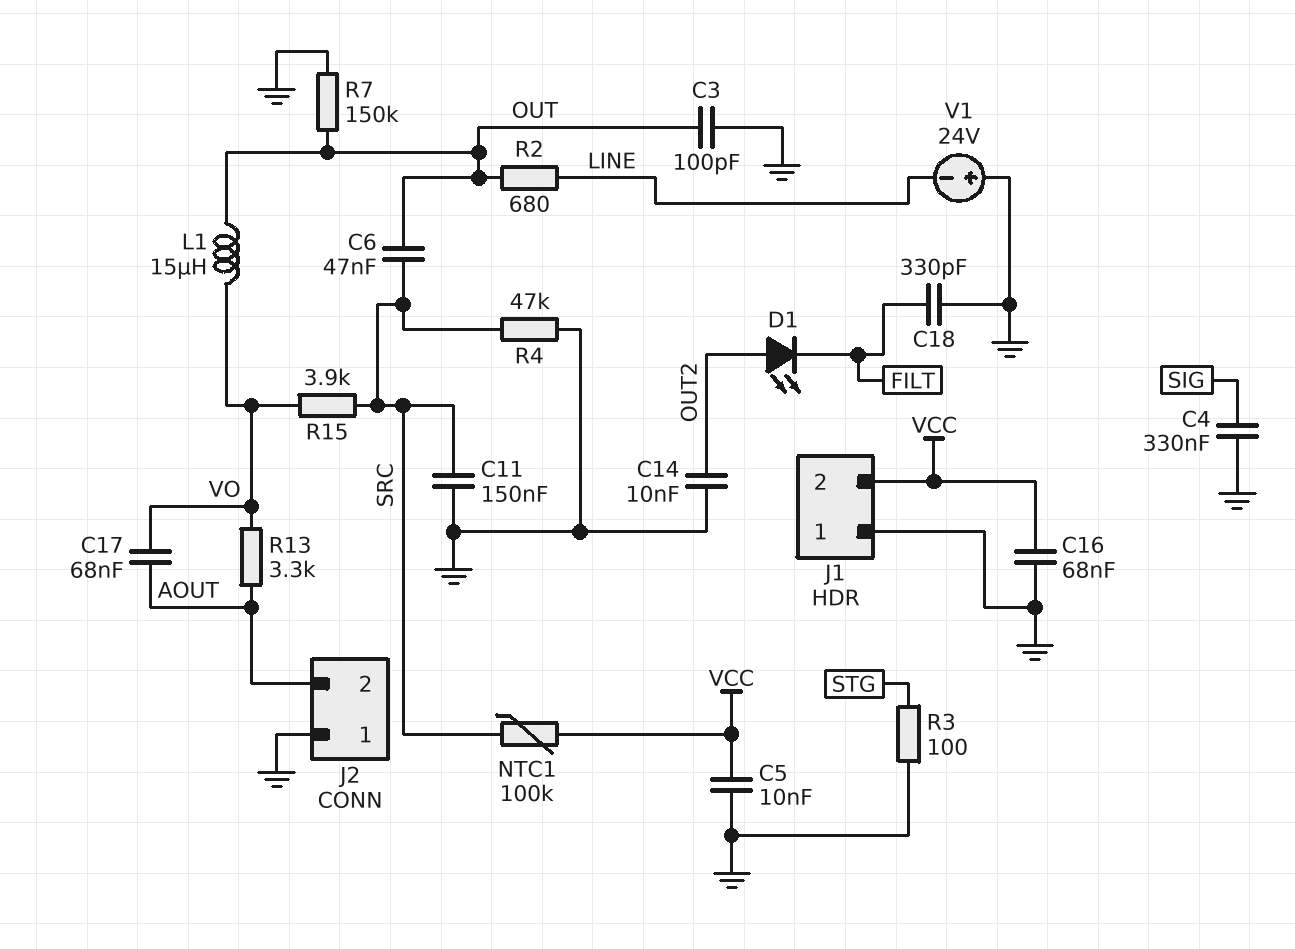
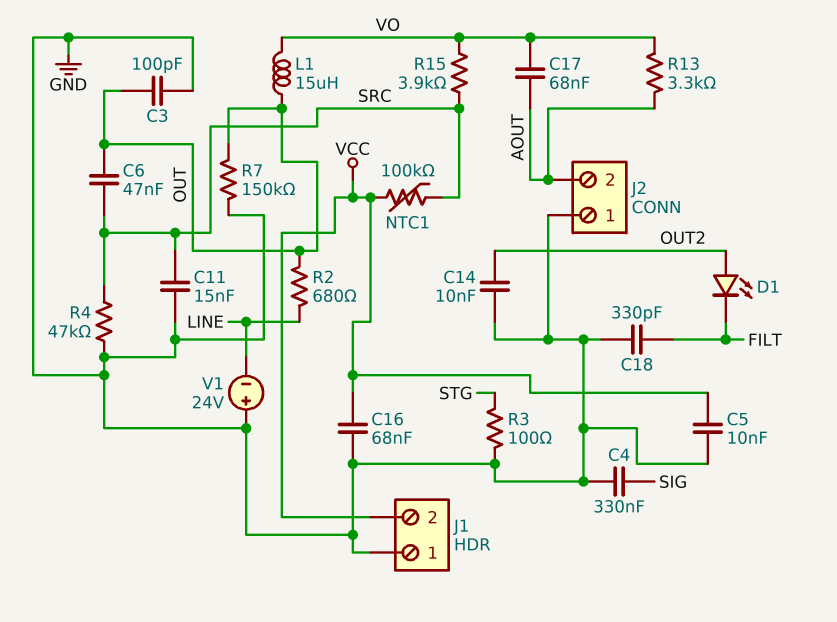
C11: 150nF (GND, SRC) -> 15nF (GND, SRC)

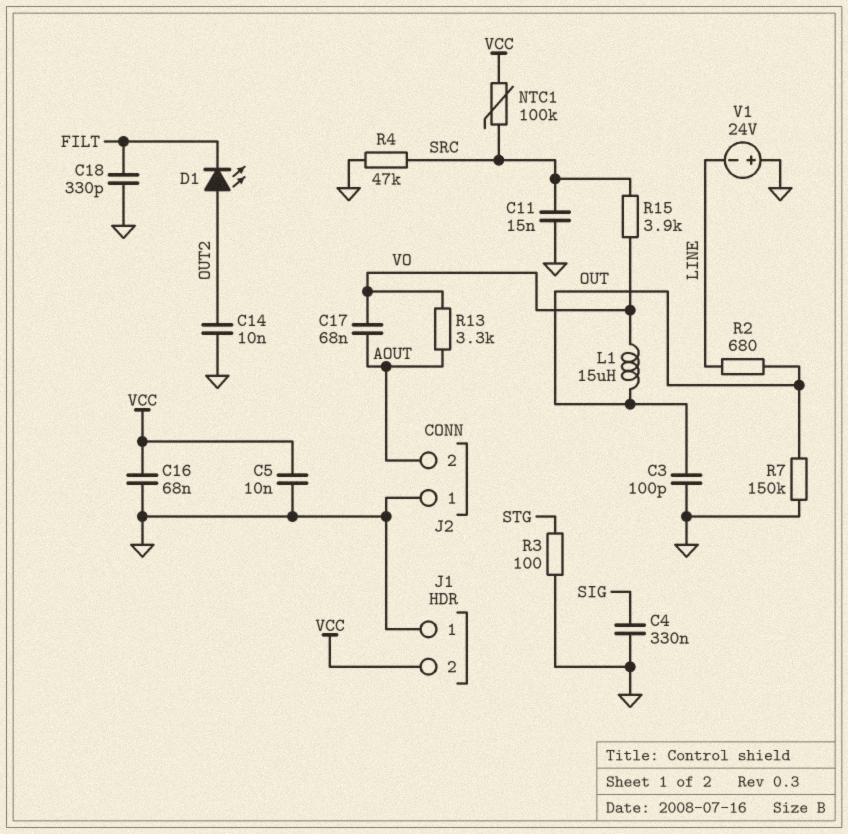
C6: 47nF (OUT, SRC) -> none

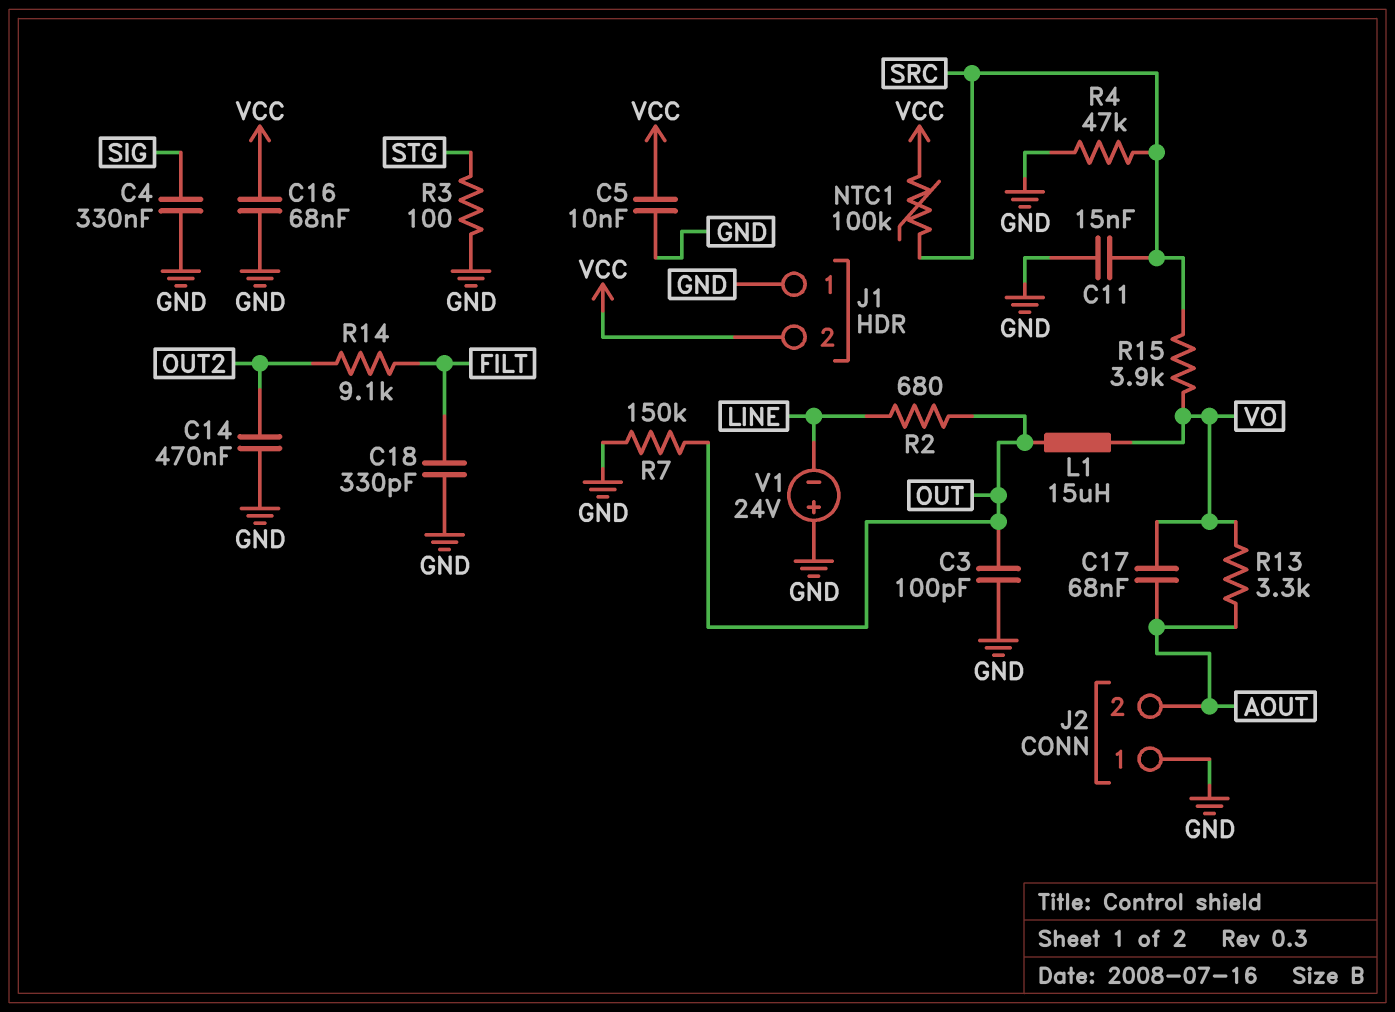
C14: 10nF (GND, OUT2) -> 470nF (GND, OUT2)
D1: LED (A OUT2, K FILT) -> none
R14: none -> 9.1k (FILT, OUT2)

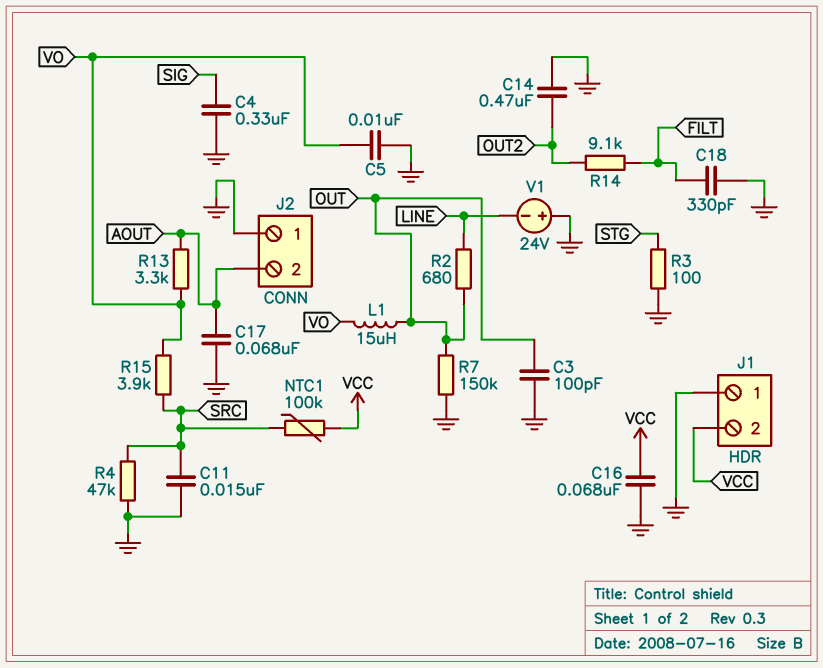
C5: 10nF (GND, VCC) -> 10nF (GND, VO)
C17: 68nF (AOUT, VO) -> 68nF (AOUT, GND)

